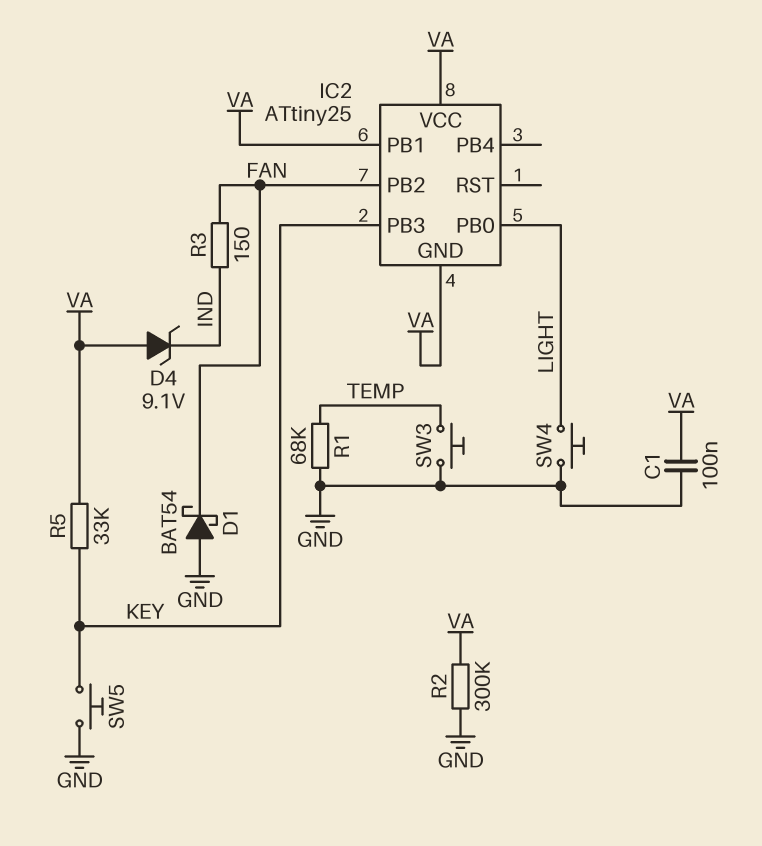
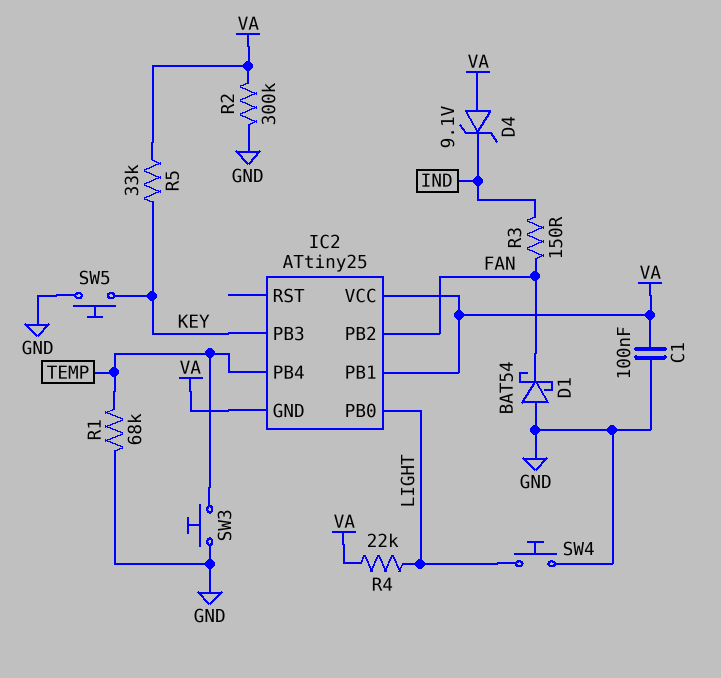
IC2 pin PB4: none -> TEMP
R4: none -> 22k (LIGHT, VA)

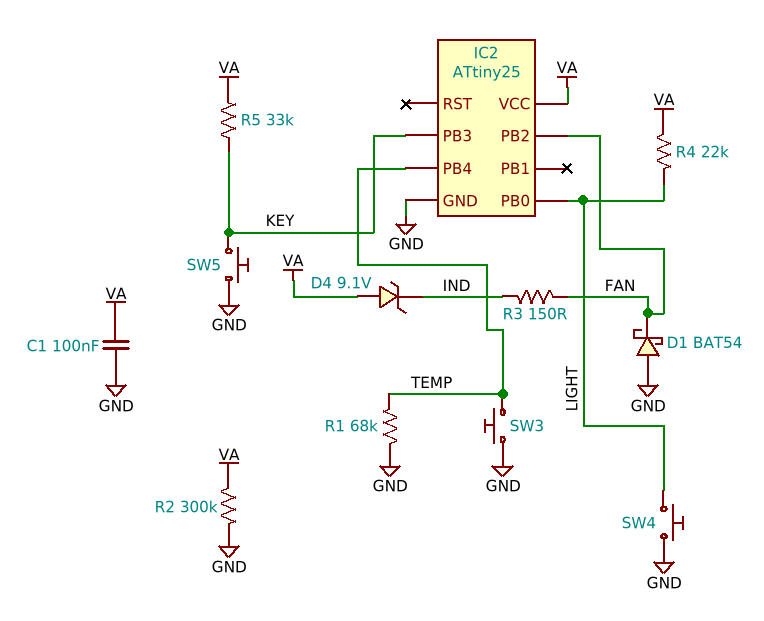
IC2 pin GND: VA -> GND
IC2 pin PB1: VA -> none

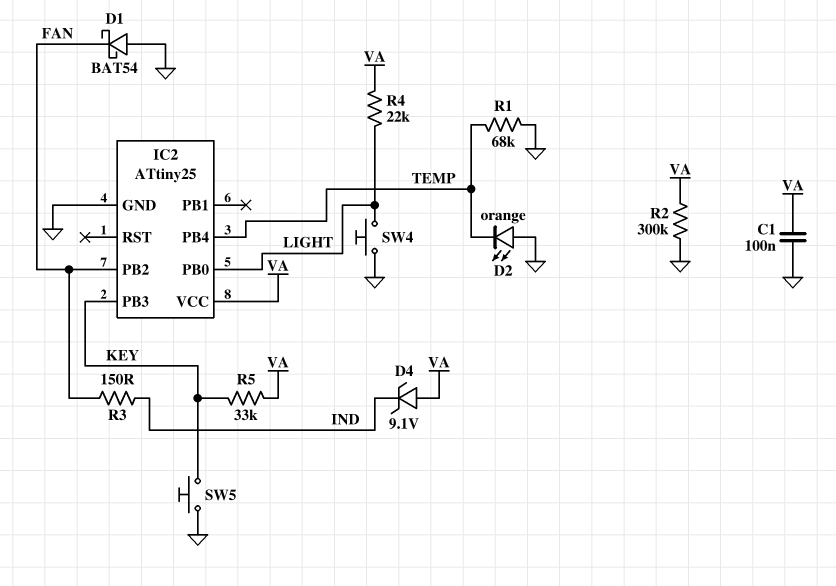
D2: none -> LED orange (A GND, K TEMP)
SW3: button (GND, TEMP) -> none

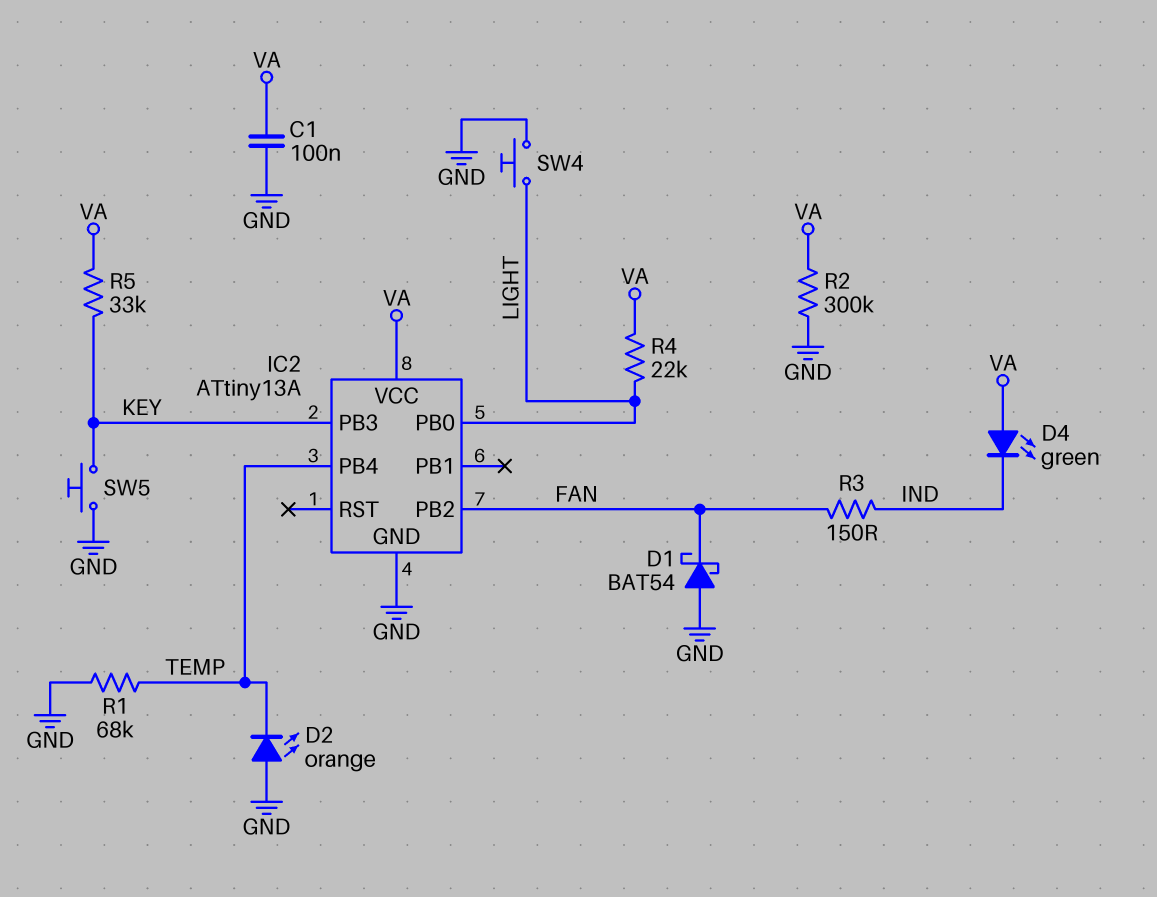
D4: zener 9.1V (A VA, K IND) -> LED green (A VA, K IND)
IC2: ATtiny25 -> ATtiny13A

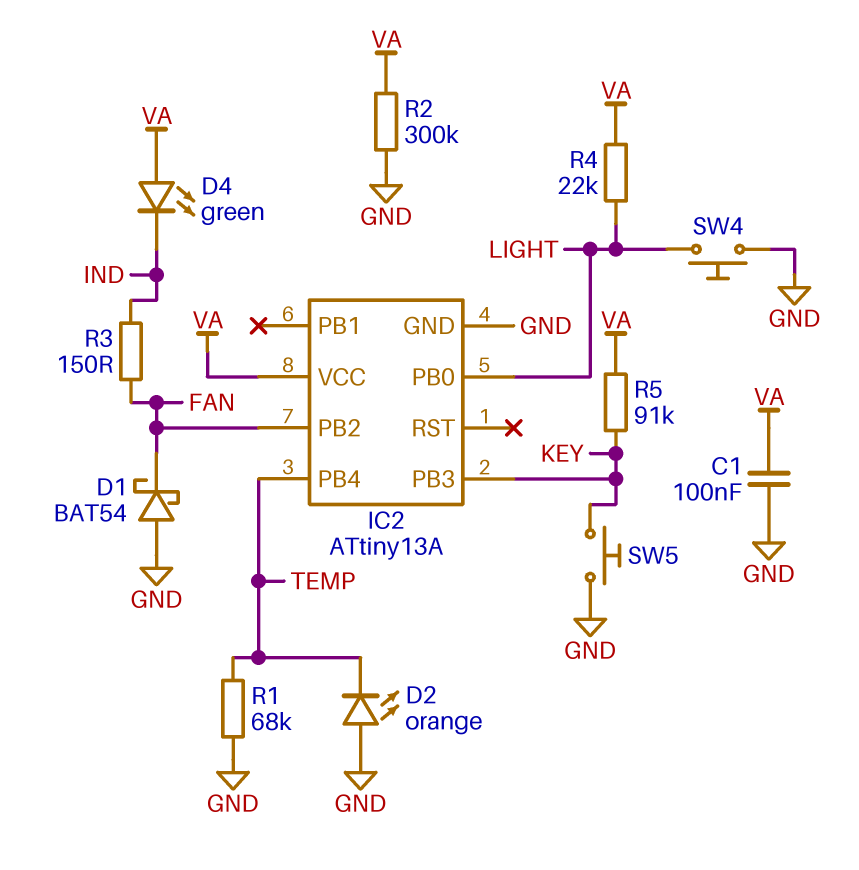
R5: 33k (KEY, VA) -> 91k (KEY, VA)

